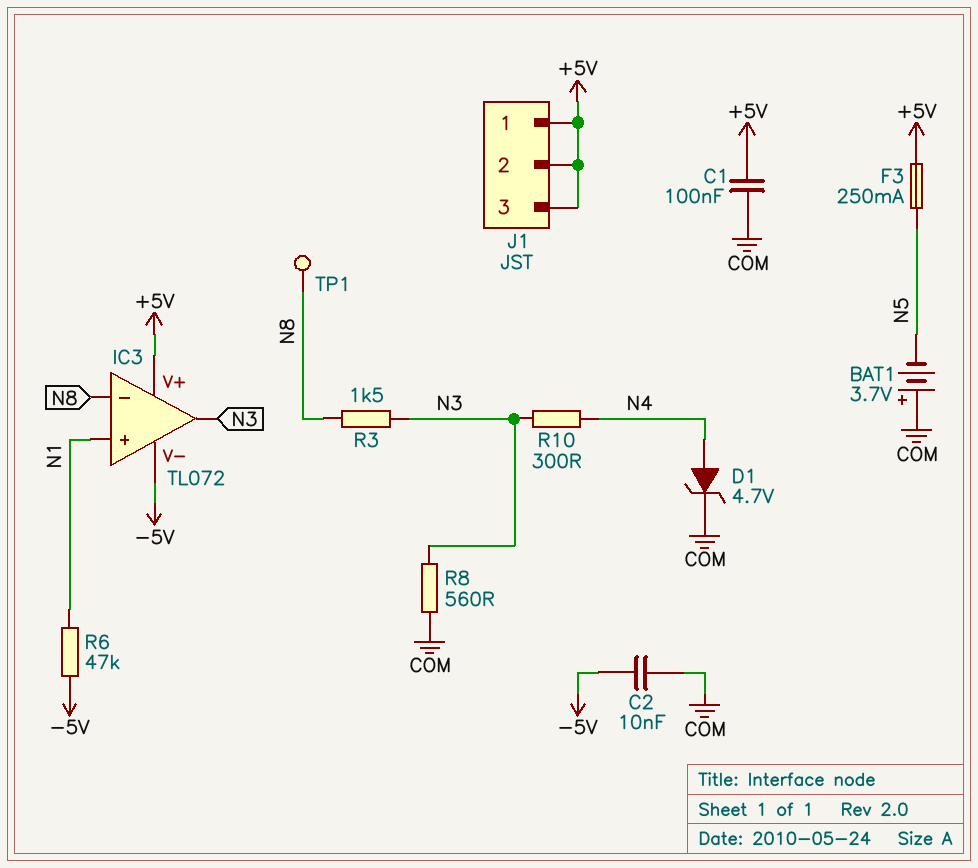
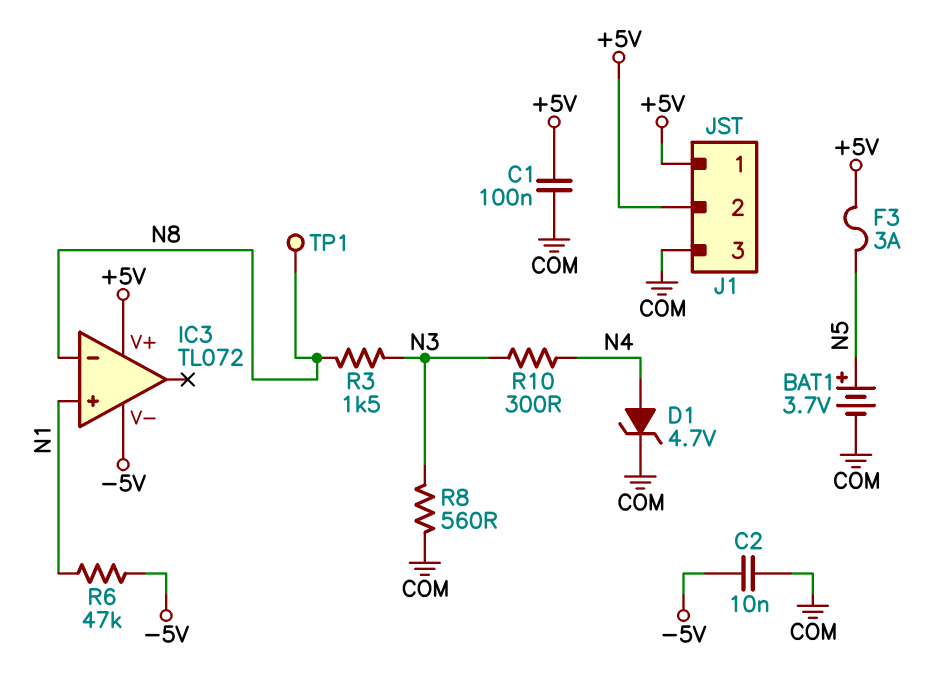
BAT1: 3.7V (plus COM, minus N5) -> 3.7V (plus N5, minus COM)
F3: 250mA (+5V, N5) -> 3A (+5V, N5)
IC3 pin out: N3 -> none
J1 pin 3: +5V -> COM

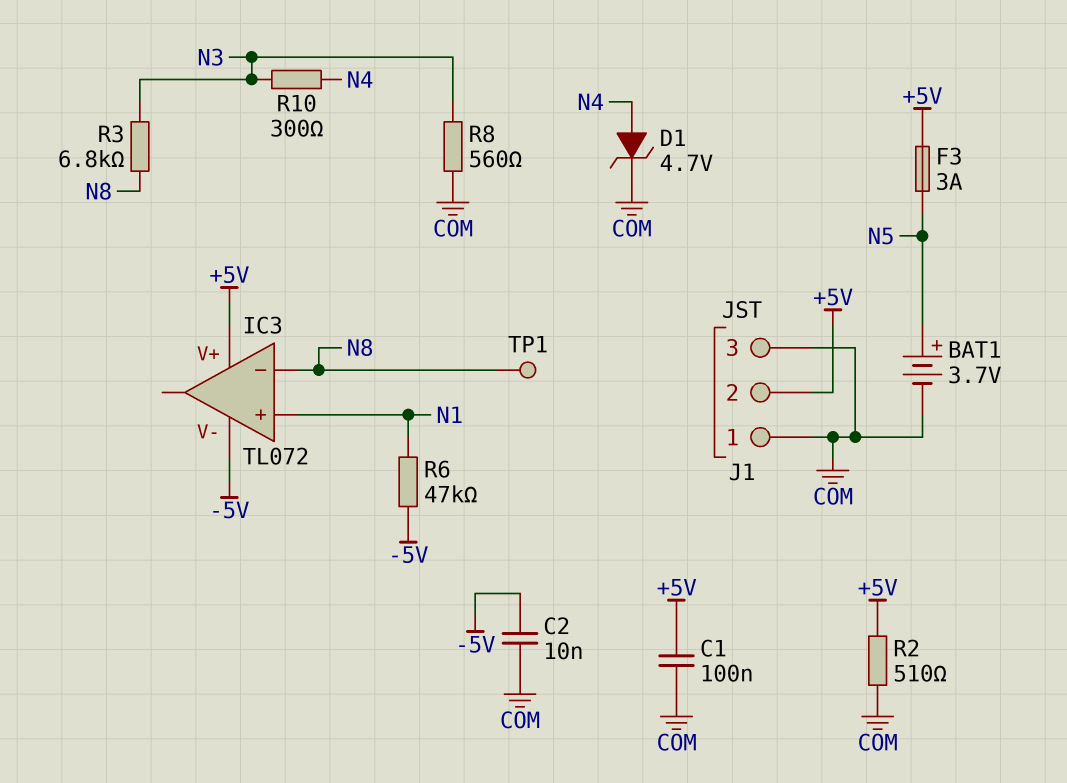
J1 pin 1: +5V -> COM
R2: none -> 510 (+5V, COM)
R3: 1.5k (N3, N8) -> 6.8k (N3, N8)

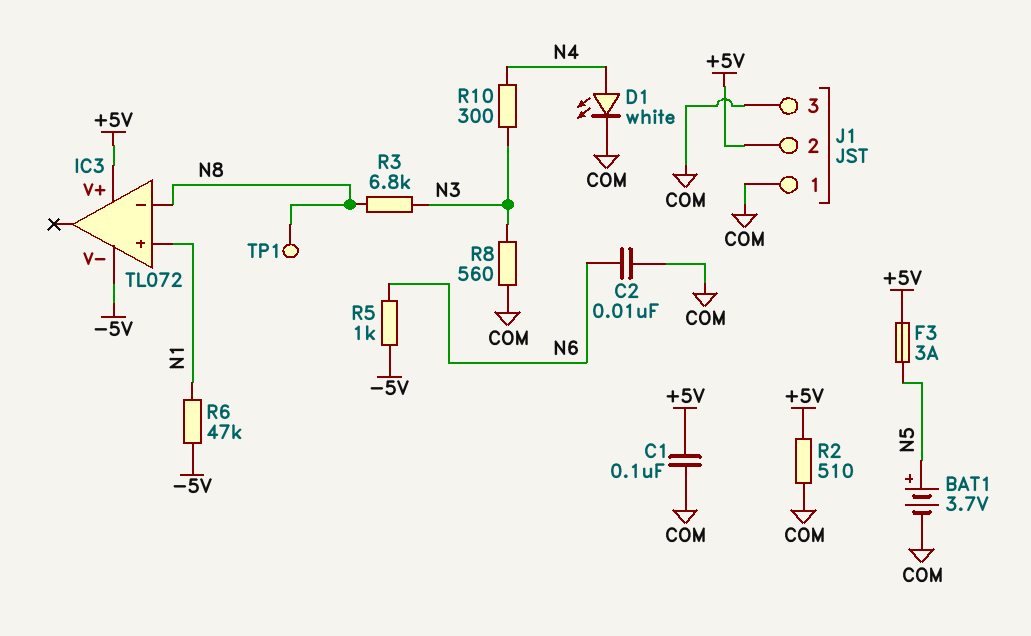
C2: 10nF (-5V, COM) -> 10nF (COM, N6)
D1: zener 4.7V (A N4, K COM) -> LED white (A N4, K COM)
R5: none -> 1k (-5V, N6)

